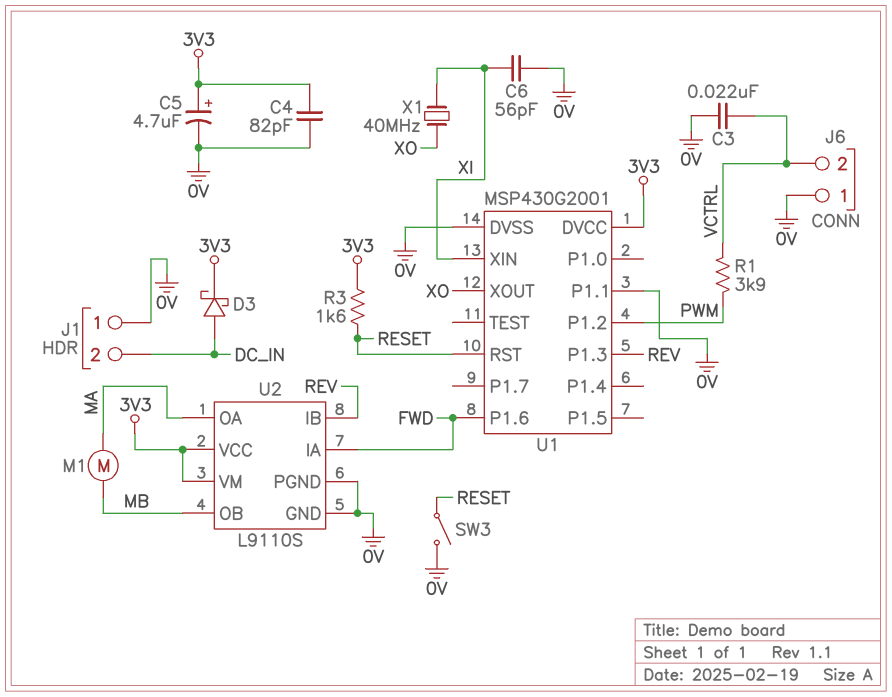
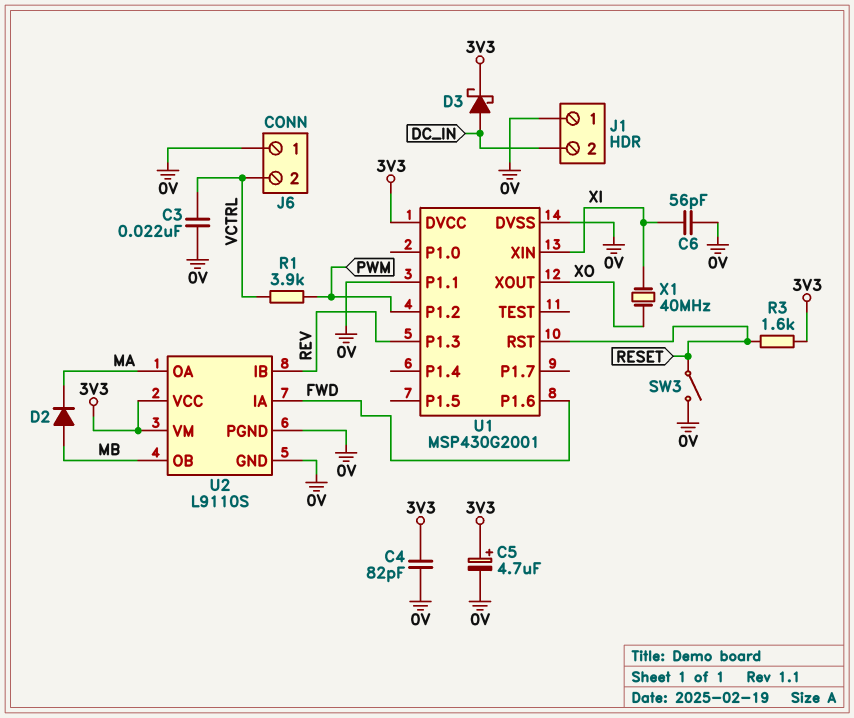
D2: none -> diode (A MB, K MA)
M1: motor (MA, MB) -> none

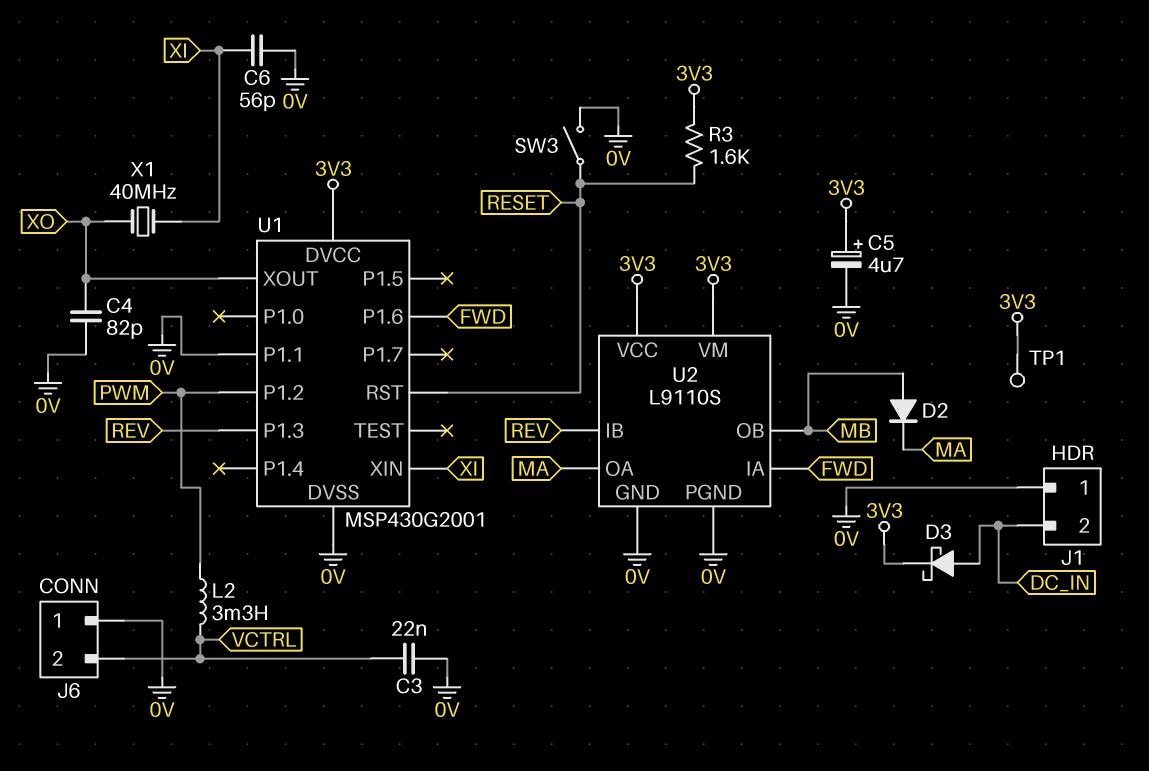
C4: 82pF (0V, 3V3) -> 82pF (0V, XO)
L2: none -> 3.3mH (PWM, VCTRL)
R1: 3.9k (PWM, VCTRL) -> none
TP1: none -> test point (3V3)

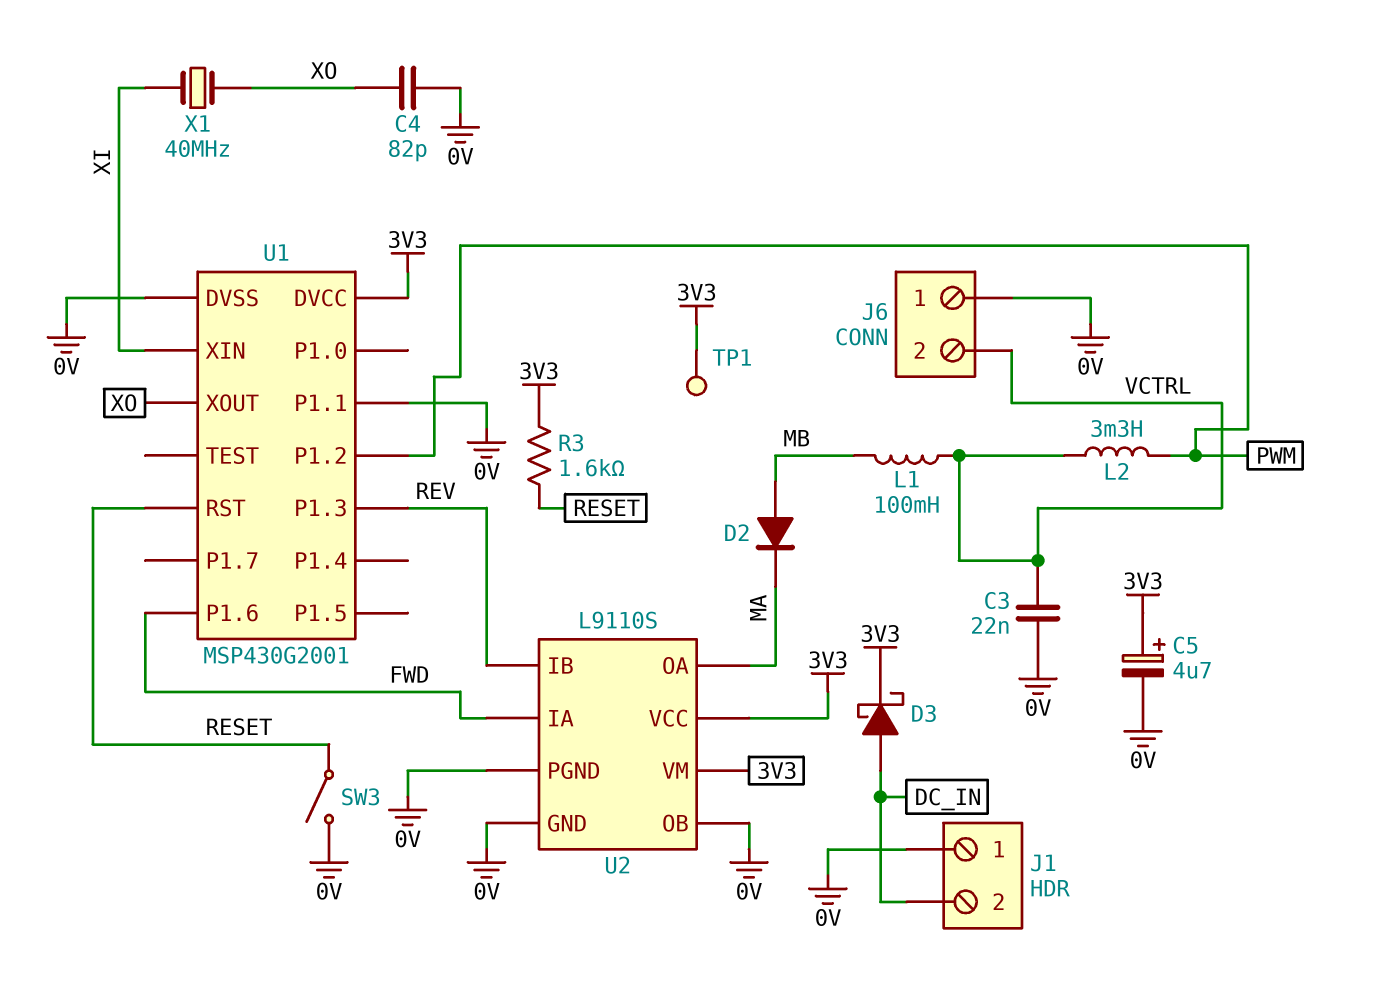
C6: 56pF (0V, XI) -> none
L1: none -> 100mH (MB, VCTRL)
U2 pin OB: MB -> 0V

